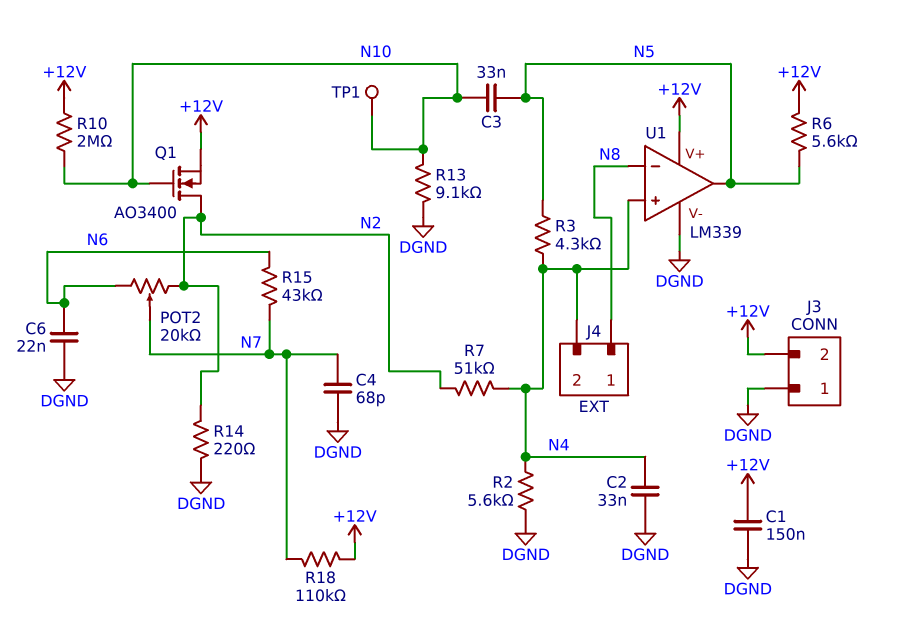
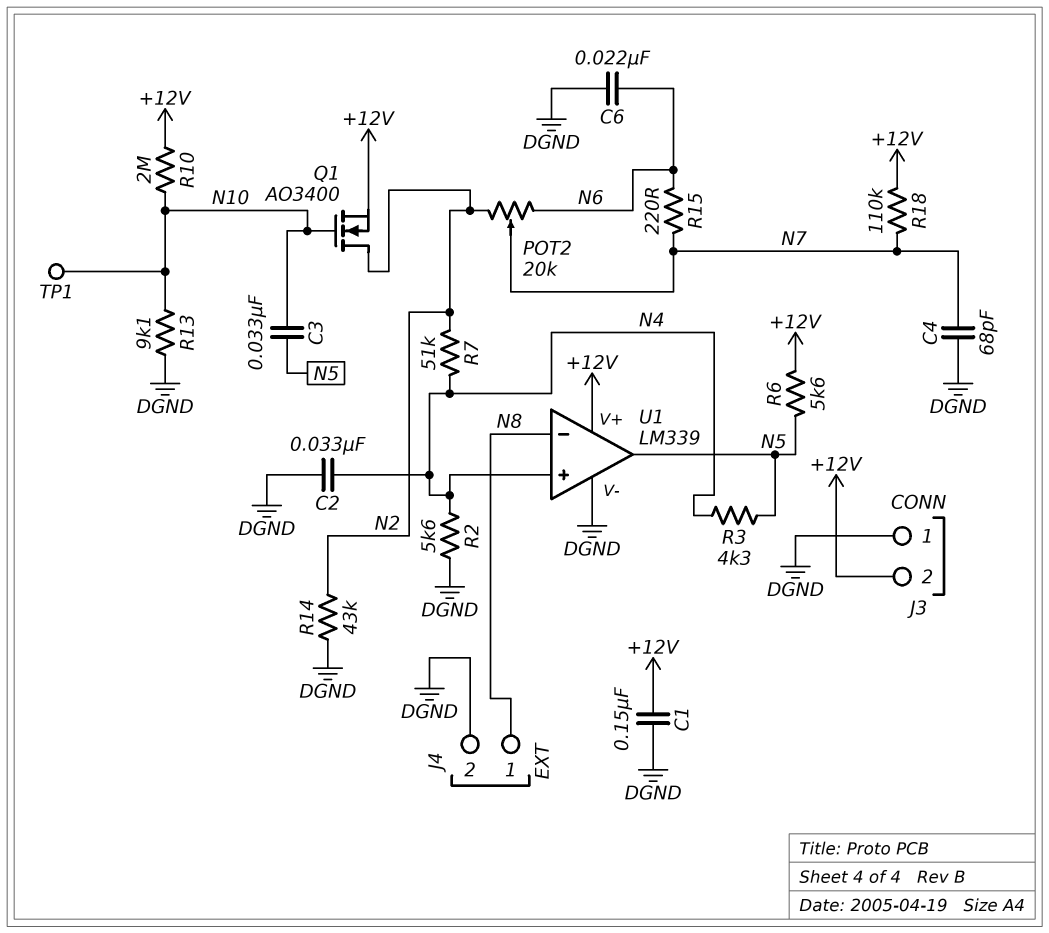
J4 pin 2: N4 -> DGND
R14: 220 (DGND, N2) -> 43k (DGND, N2)
R15: 43k (N6, N7) -> 220 (N6, N7)

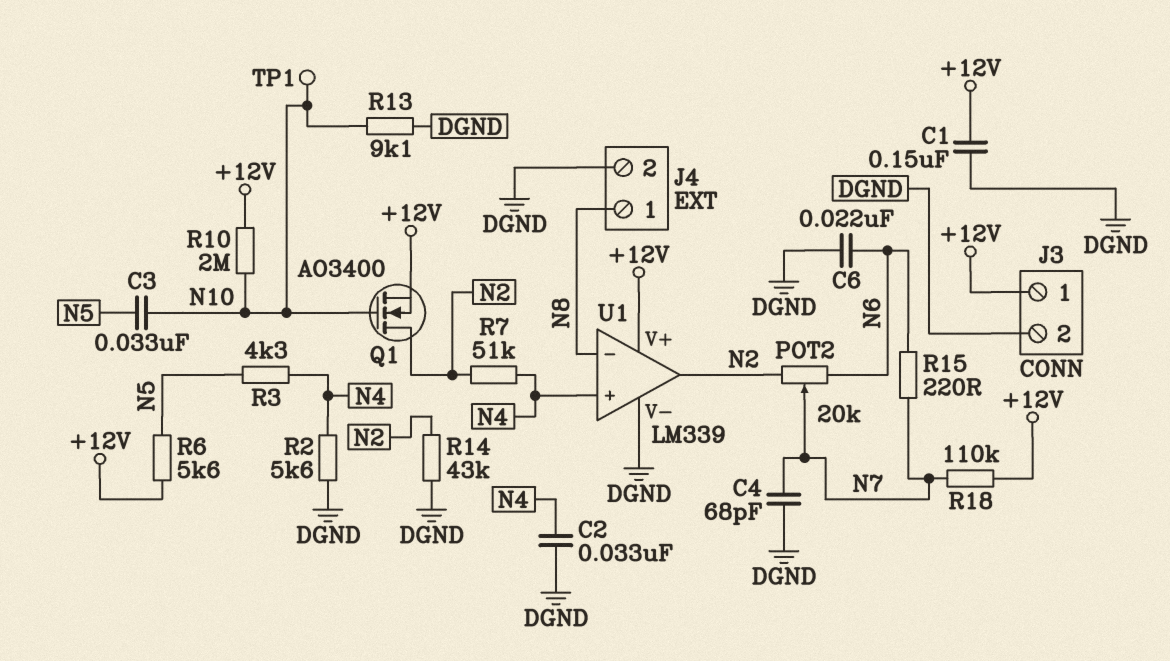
J3 pin 1: DGND -> +12V
J3 pin 2: +12V -> DGND
U1 pin out: N5 -> N2

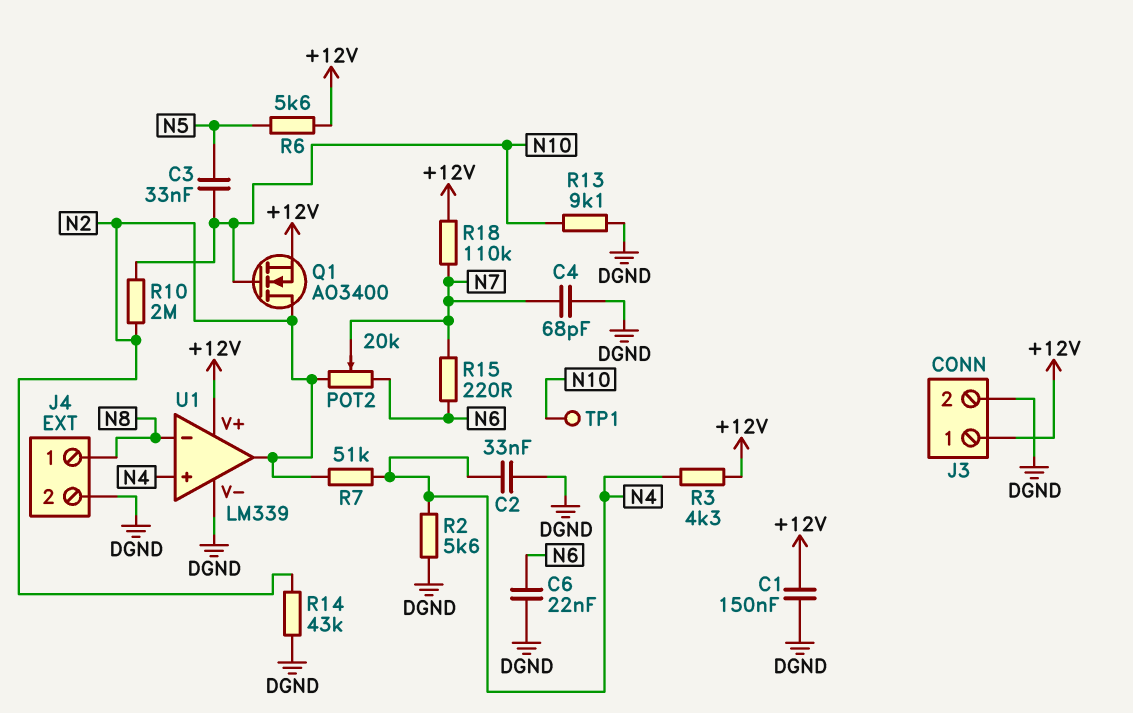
R3: 4.3k (N4, N5) -> 4.3k (+12V, N4)
R10: 2M (+12V, N10) -> 2M (N2, N10)

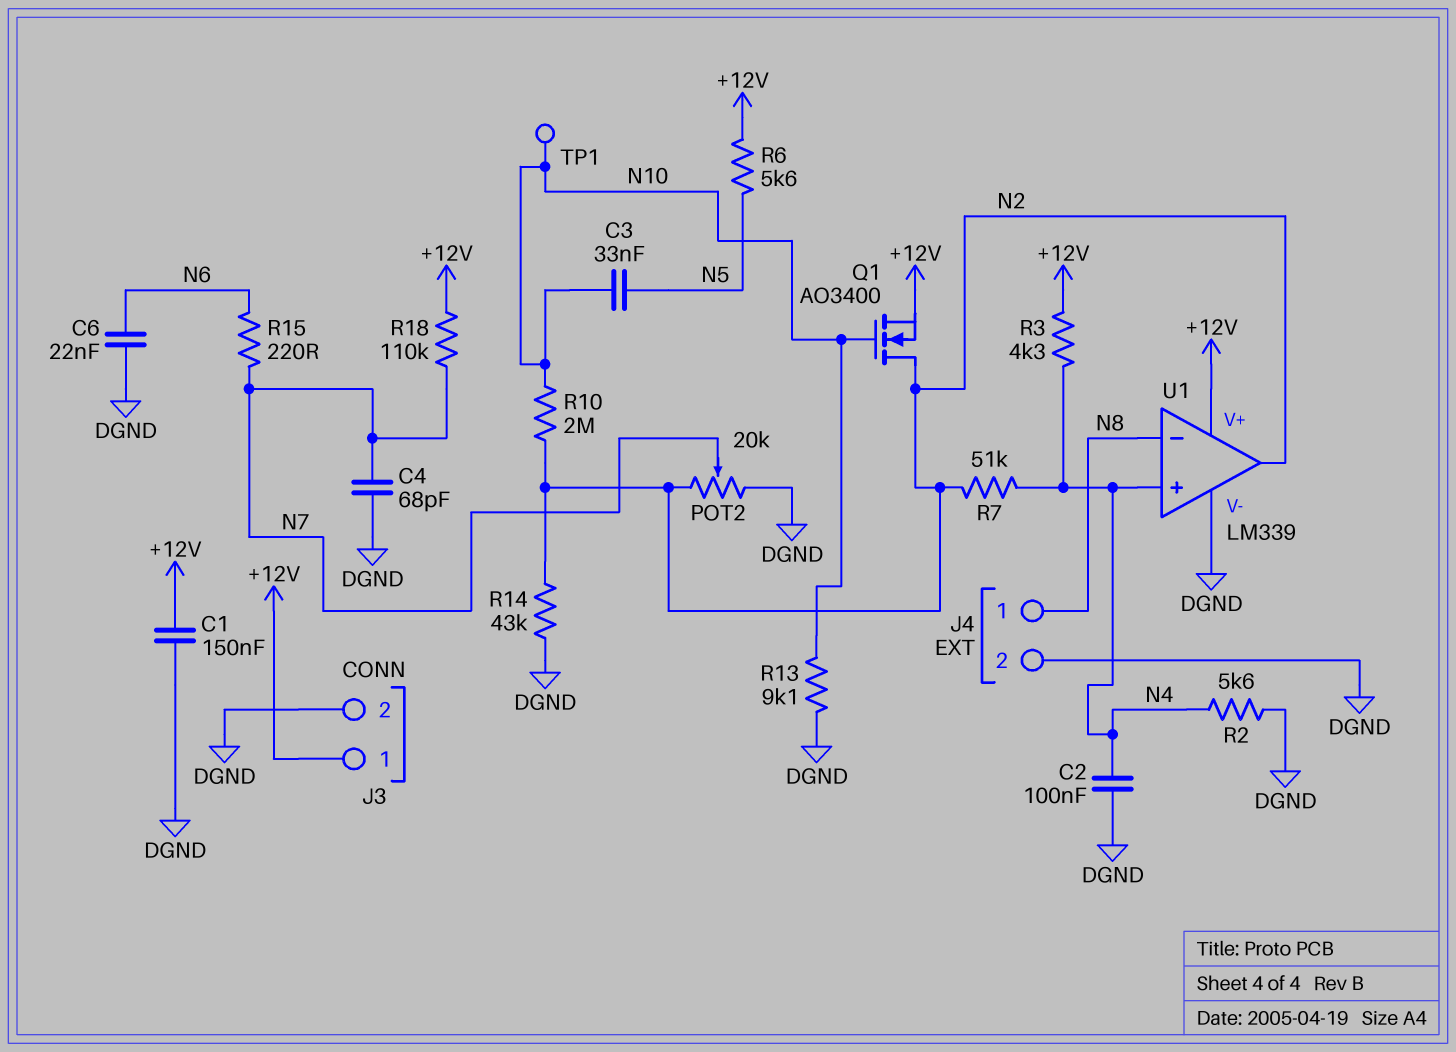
C2: 33nF (DGND, N4) -> 100nF (DGND, N4)
POT2: 20k (N2, N6, wiper N7) -> 20k (DGND, N2, wiper N7)

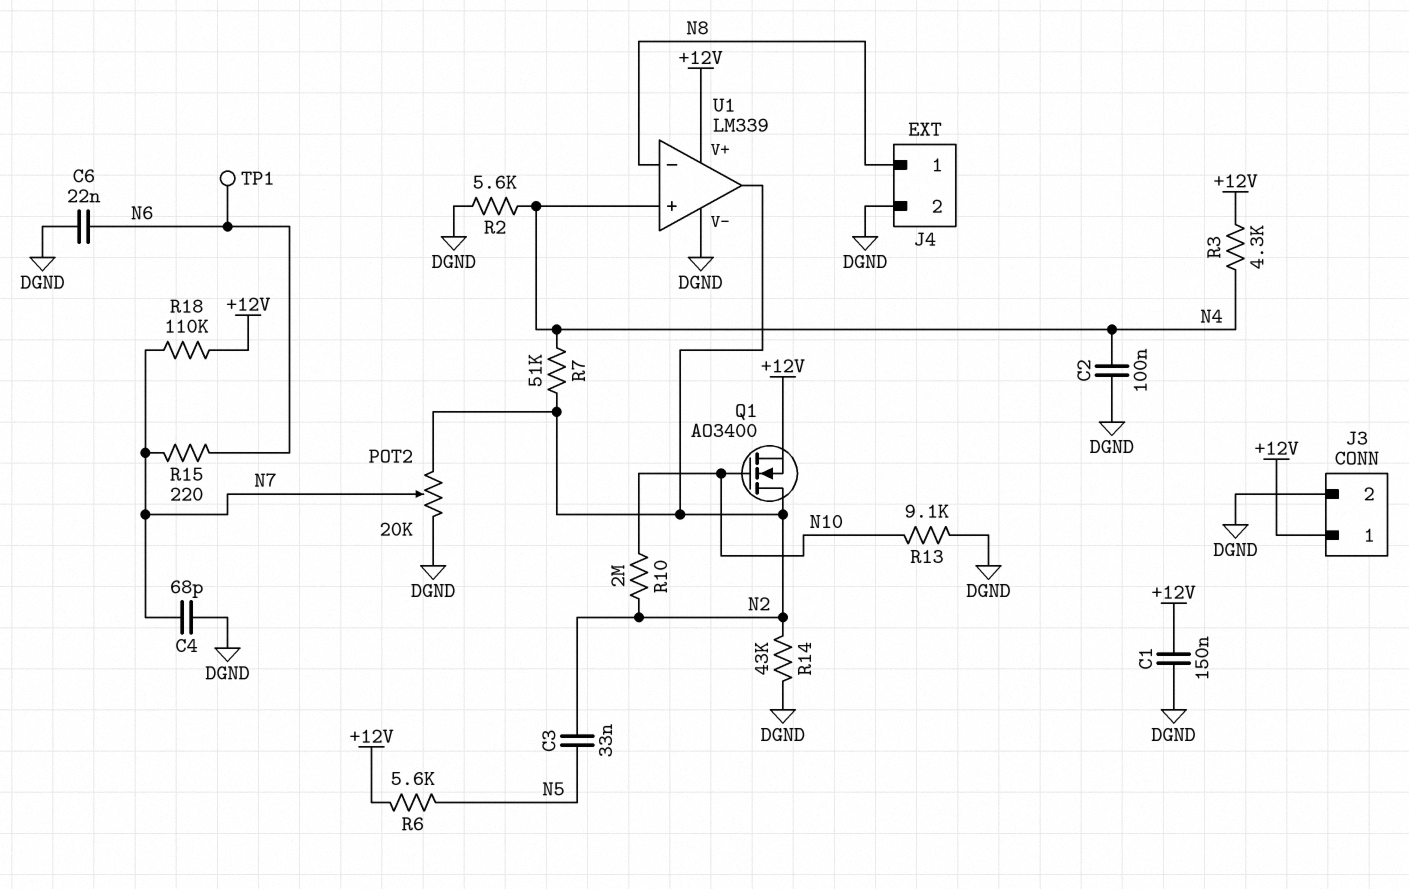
C3: 33nF (N5, N10) -> 33nF (N2, N5)
TP1: test point (N10) -> test point (N6)

